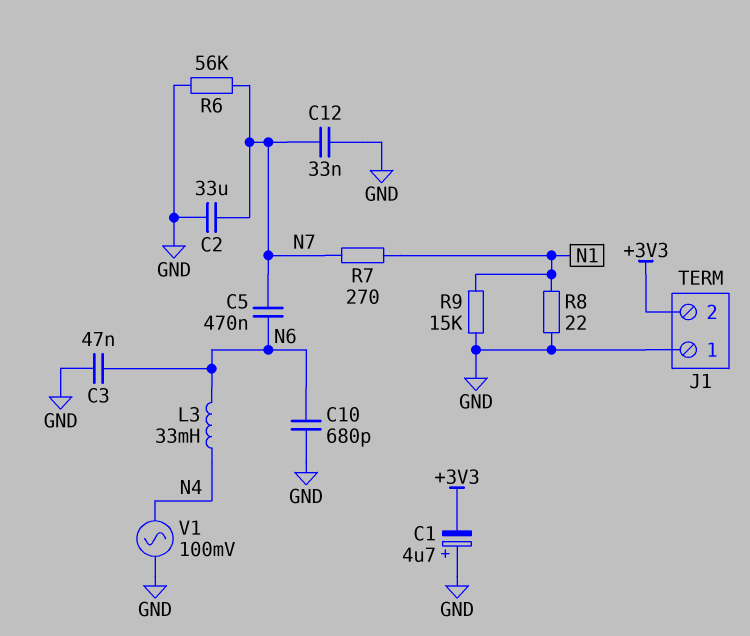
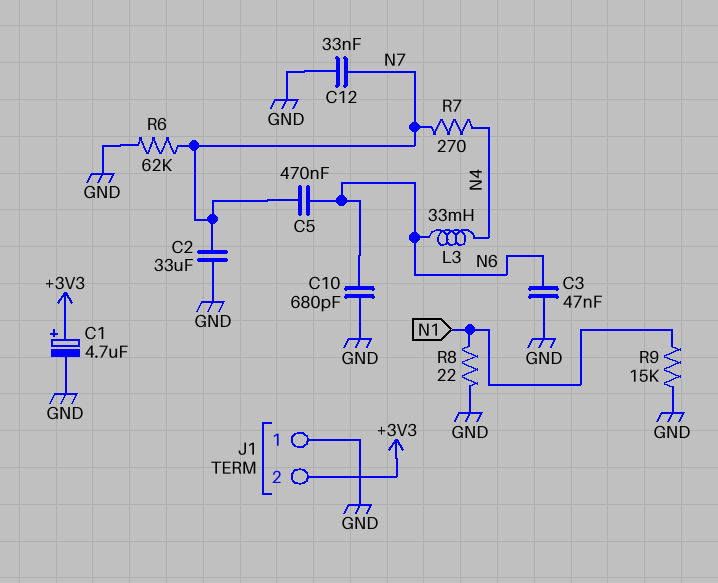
C1: 4.7uF (plus GND, minus +3V3) -> 4.7uF (plus +3V3, minus GND)
R6: 56k (GND, N7) -> 62k (GND, N7)
R7: 270 (N1, N7) -> 270 (N4, N7)
V1: AC 100mV (GND, N4) -> none

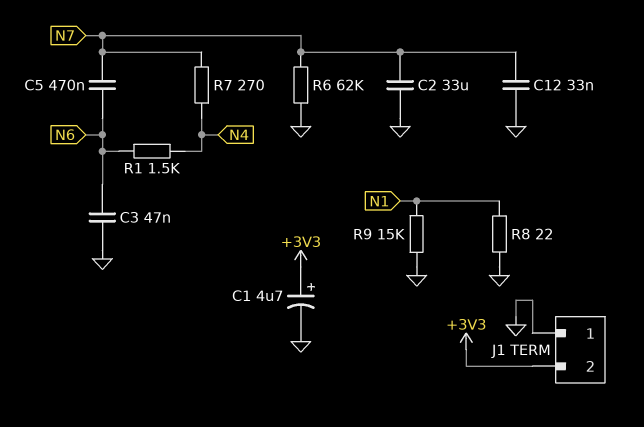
C10: 680pF (GND, N6) -> none
L3: 33mH (N4, N6) -> none
R1: none -> 1.5k (N4, N6)

